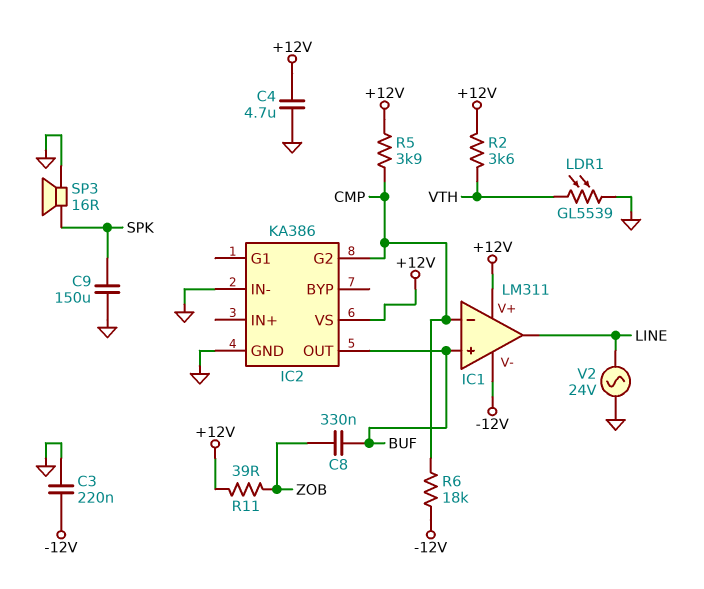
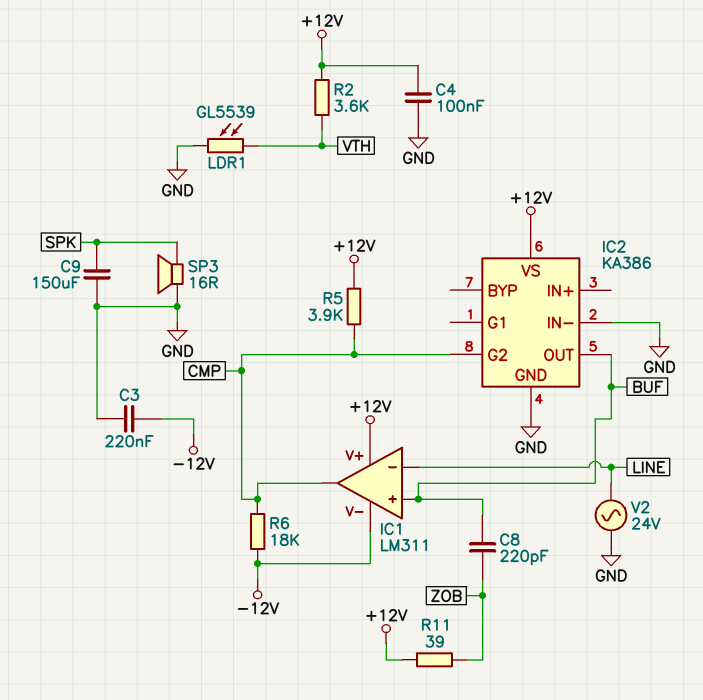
C4: 4.7uF (+12V, GND) -> 100nF (+12V, GND)
C8: 330nF (BUF, ZOB) -> 220pF (BUF, ZOB)
IC1 pin in-: CMP -> LINE
IC1 pin out: LINE -> CMP

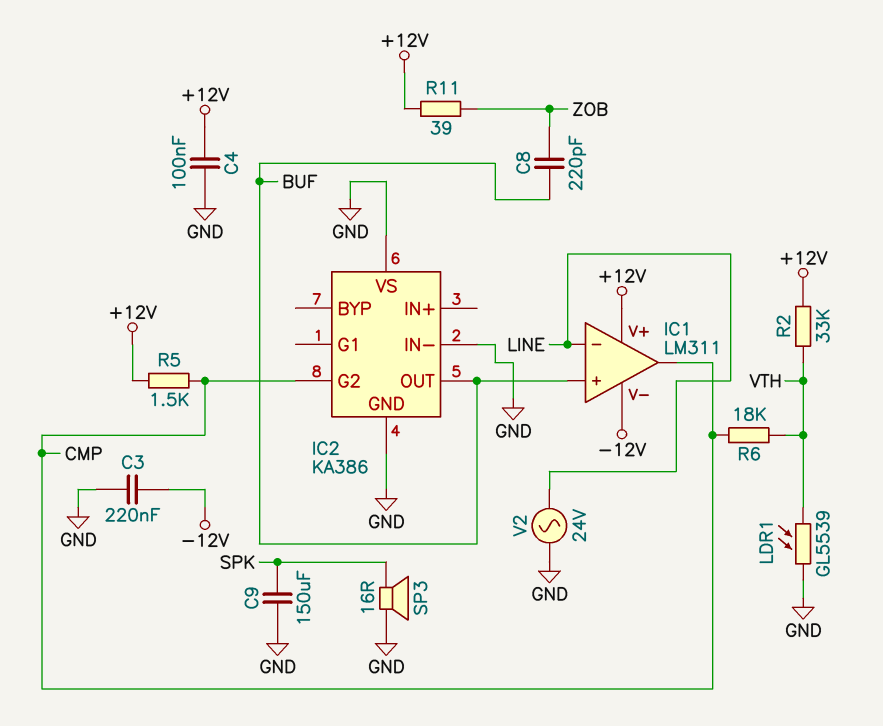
IC2 pin VS: +12V -> GND
R2: 3.6k (+12V, VTH) -> 33k (+12V, VTH)
R5: 3.9k (+12V, CMP) -> 1.5k (+12V, CMP)
R6: 18k (-12V, CMP) -> 18k (CMP, VTH)

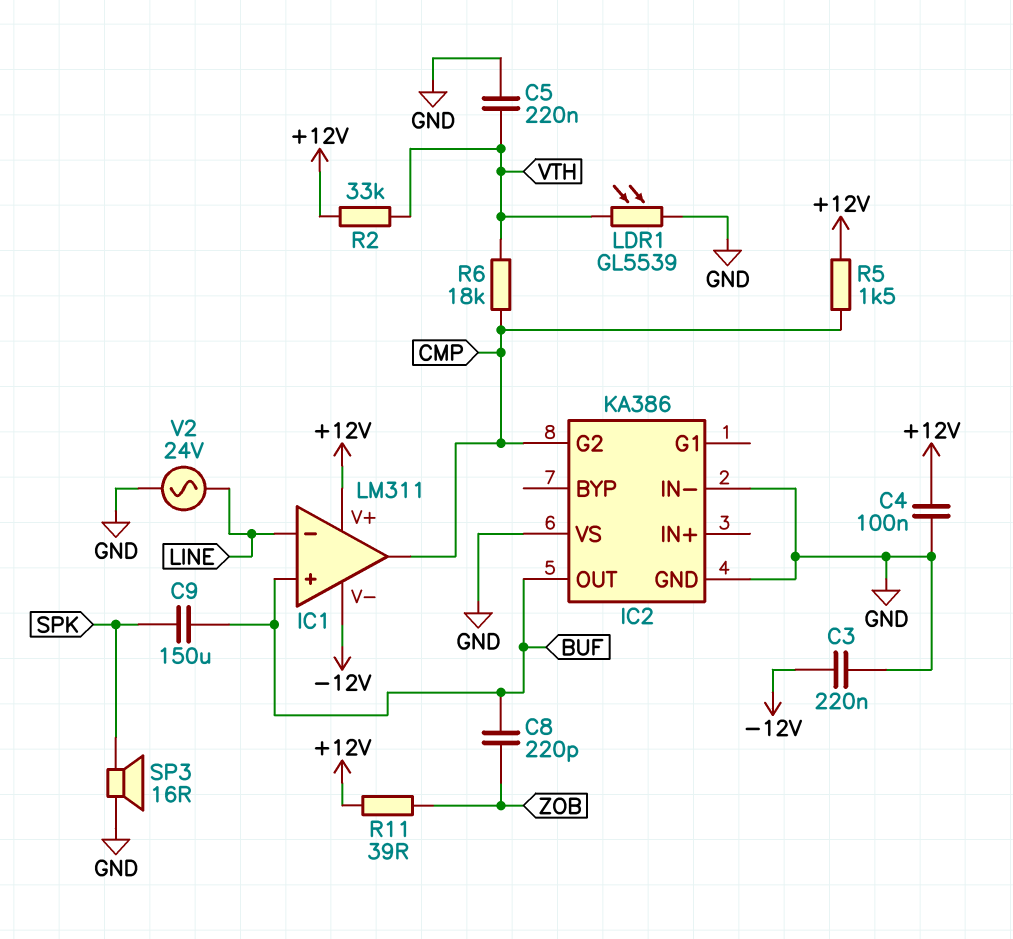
C5: none -> 220nF (GND, VTH)
C9: 150uF (GND, SPK) -> 150uF (BUF, SPK)

